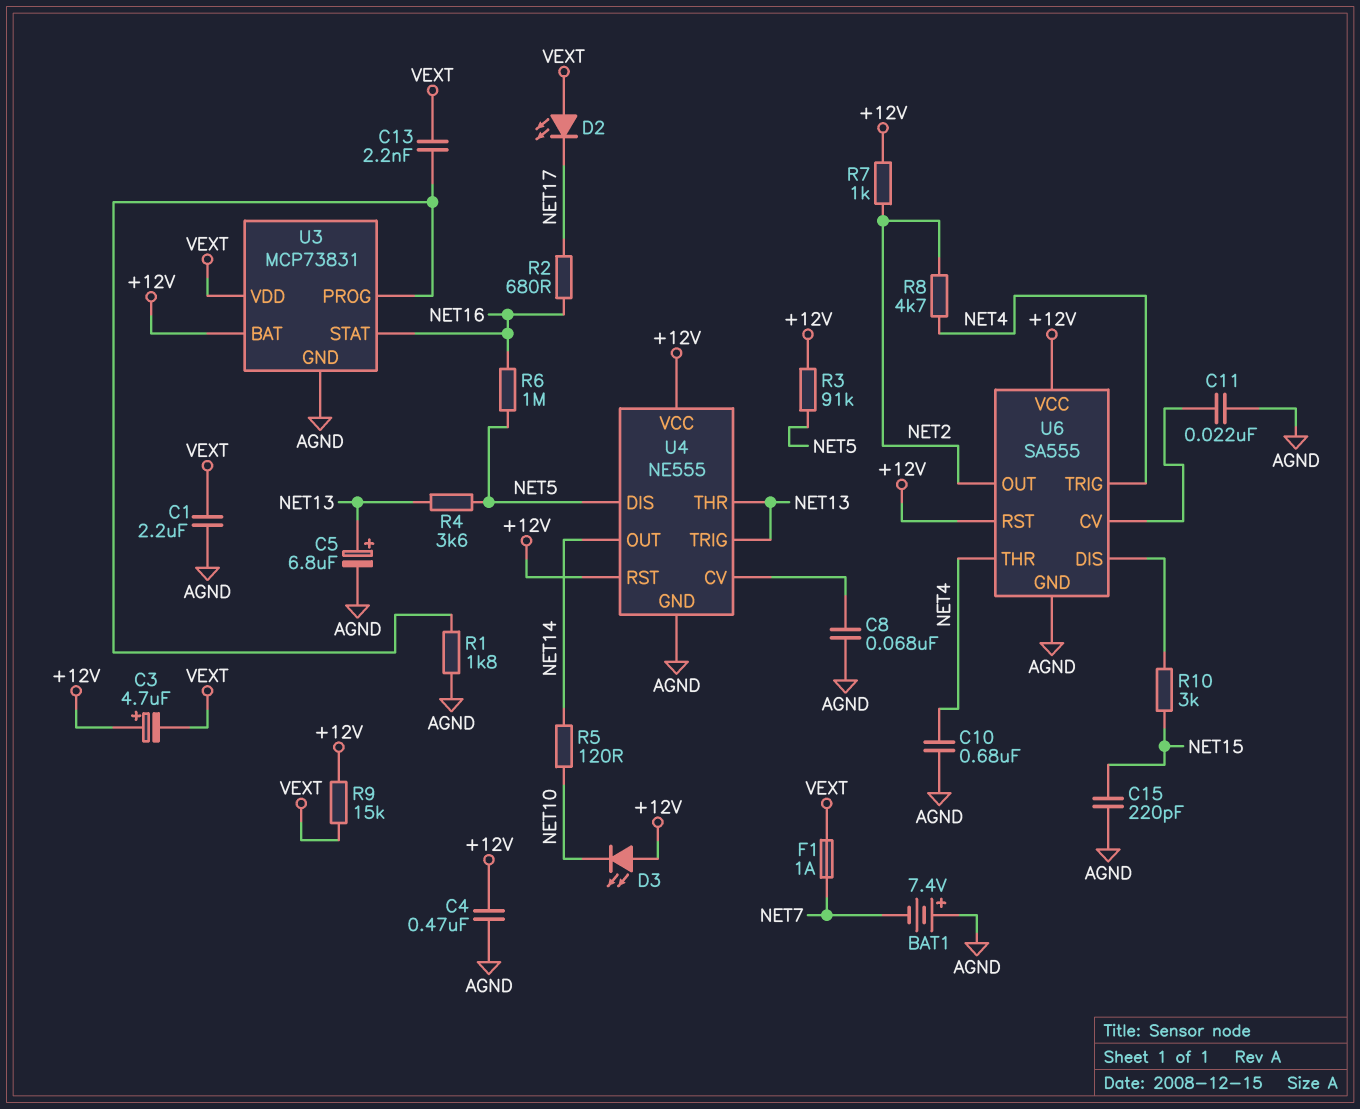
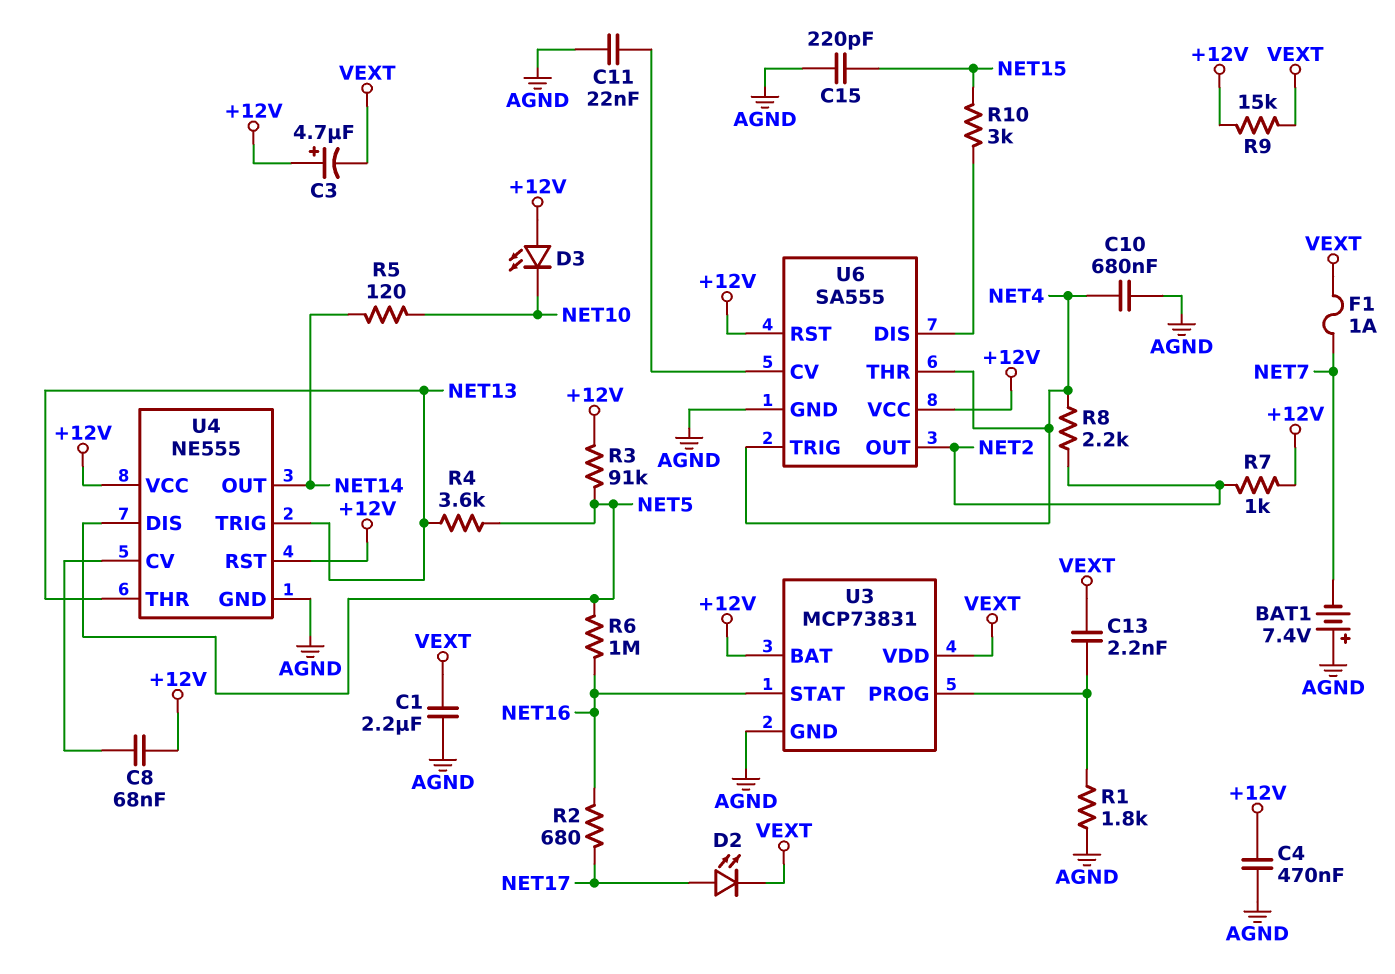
C5: 6.8uF (plus NET13, minus AGND) -> none
C8: 68nF (AGND, U4/CV) -> 68nF (+12V, U4/CV)
D2: LED (A VEXT, K NET17) -> LED (A NET17, K VEXT)
R8: 4.7k (NET2, NET4) -> 2.2k (NET2, NET4)

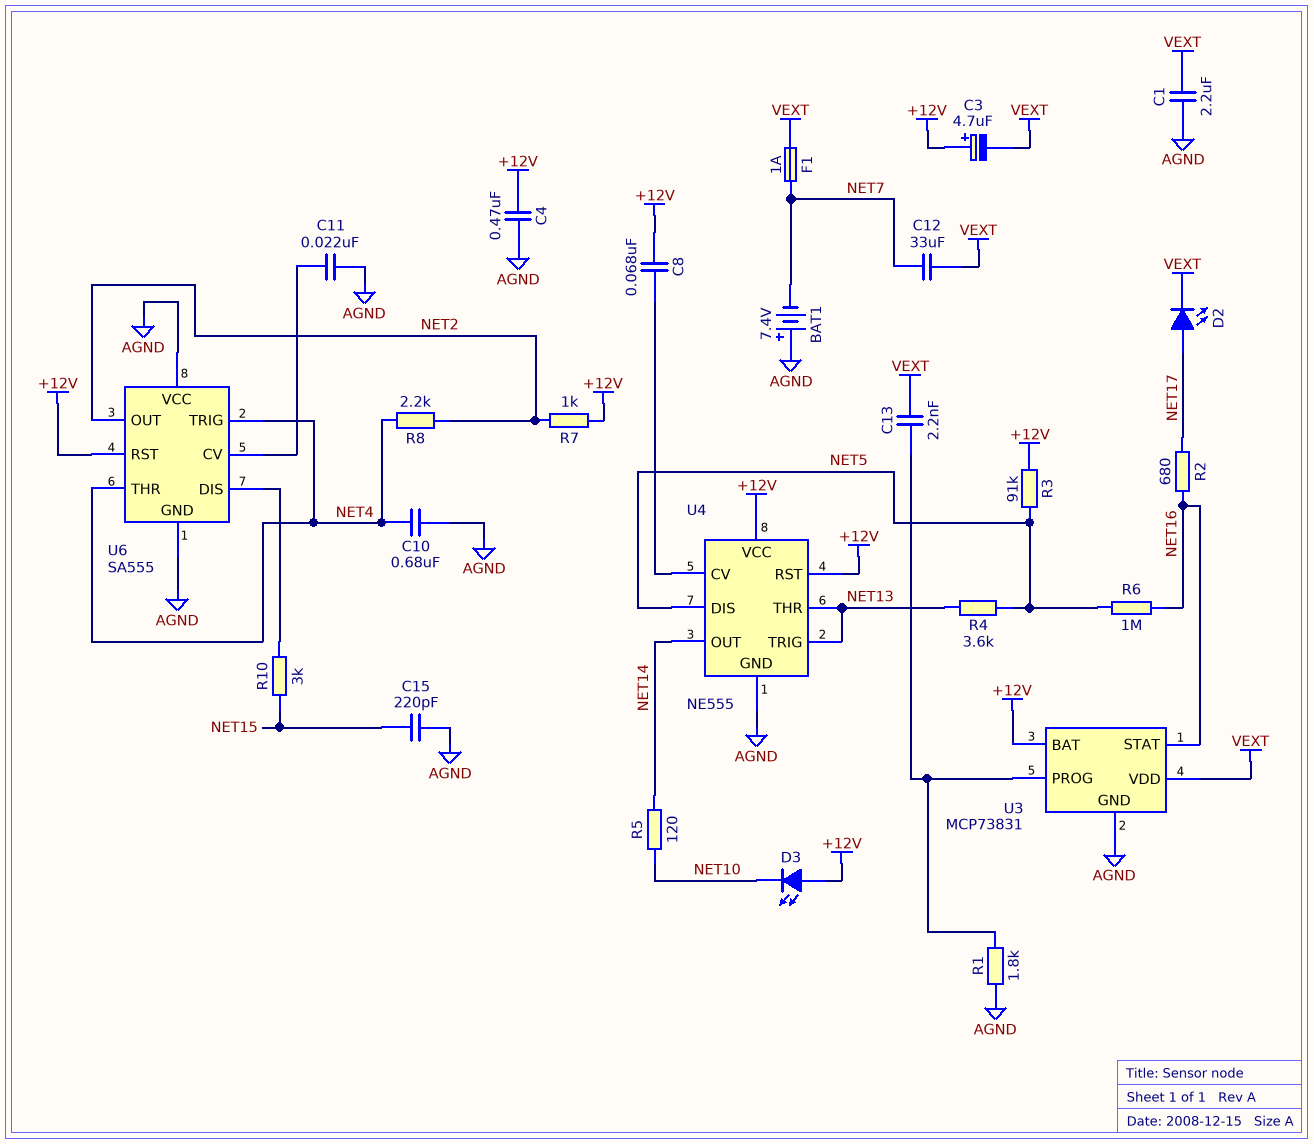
C12: none -> 33uF (NET7, VEXT)
R9: 15k (+12V, VEXT) -> none
U6 pin VCC: +12V -> AGND

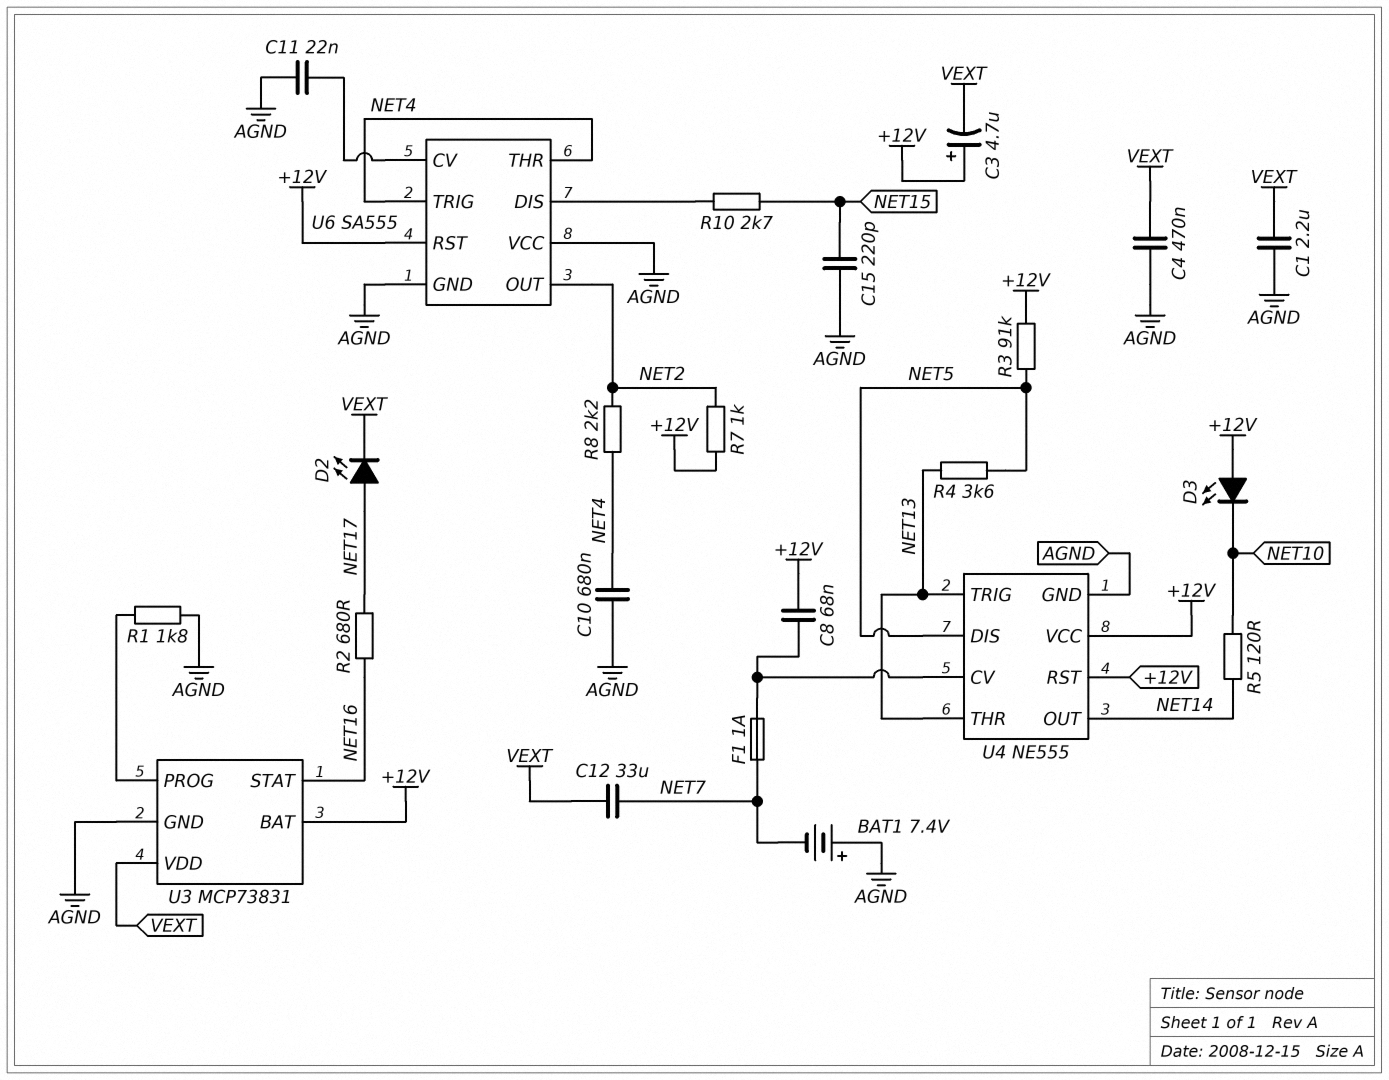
C4: 470nF (+12V, AGND) -> 470nF (AGND, VEXT)
C13: 2.2nF (U3/PROG, VEXT) -> none
F1: 1A (NET7, VEXT) -> 1A (NET7, U4/CV)
R6: 1M (NET5, NET16) -> none
R10: 3k (NET15, U6/DIS) -> 2.7k (NET15, U6/DIS)

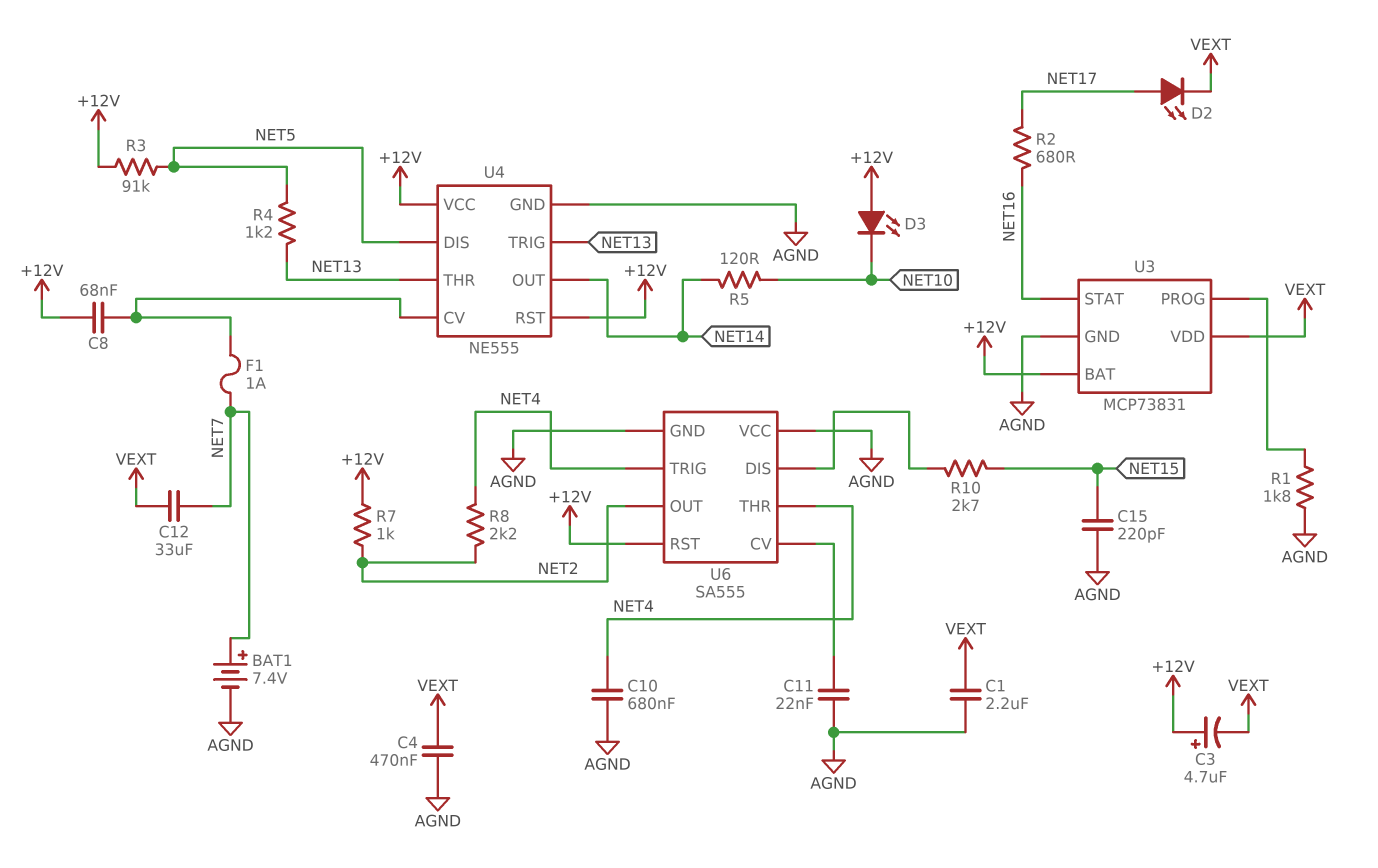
BAT1: 7.4V (plus AGND, minus NET7) -> 7.4V (plus NET7, minus AGND)
R4: 3.6k (NET5, NET13) -> 1.2k (NET5, NET13)

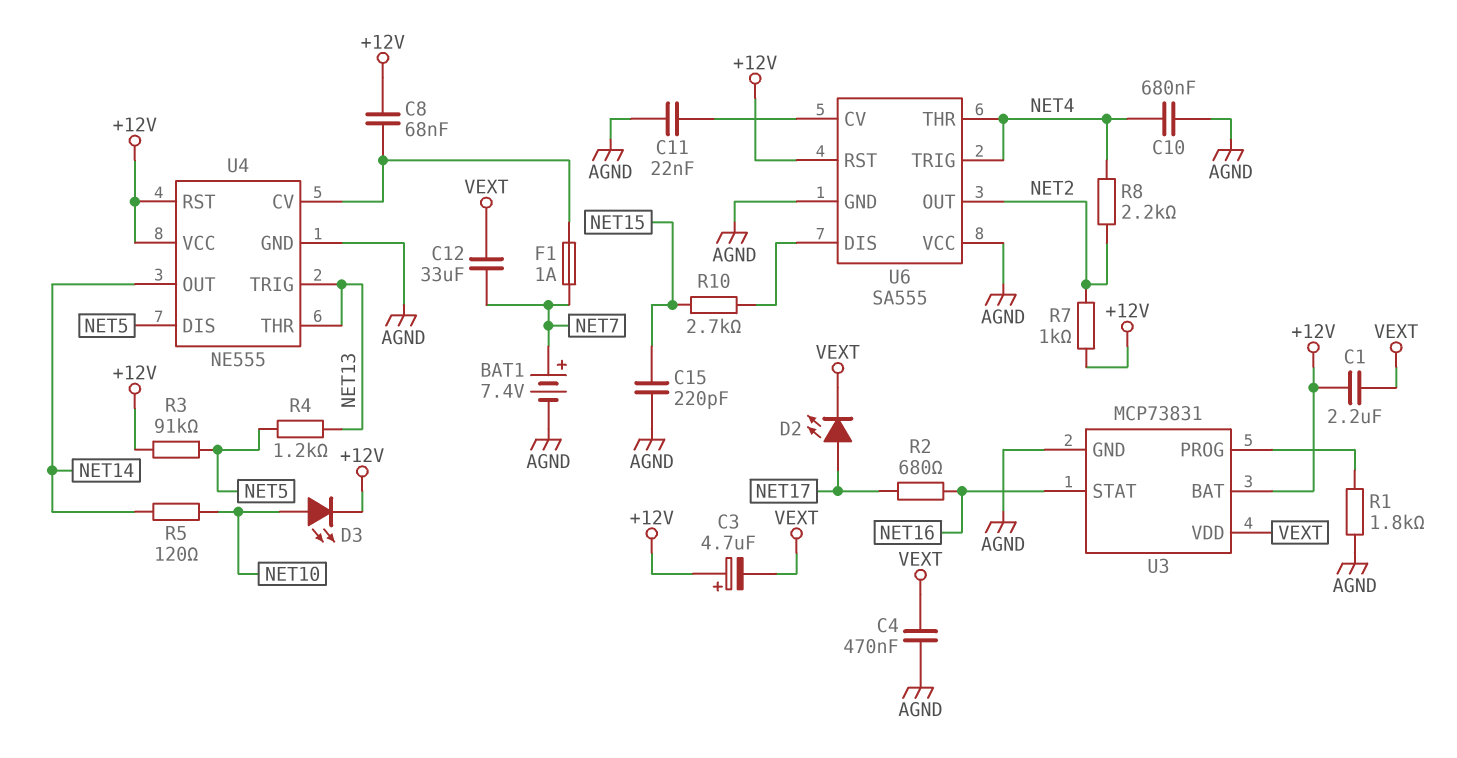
C1: 2.2uF (AGND, VEXT) -> 2.2uF (+12V, VEXT)
D3: LED (A +12V, K NET10) -> LED (A NET10, K +12V)

